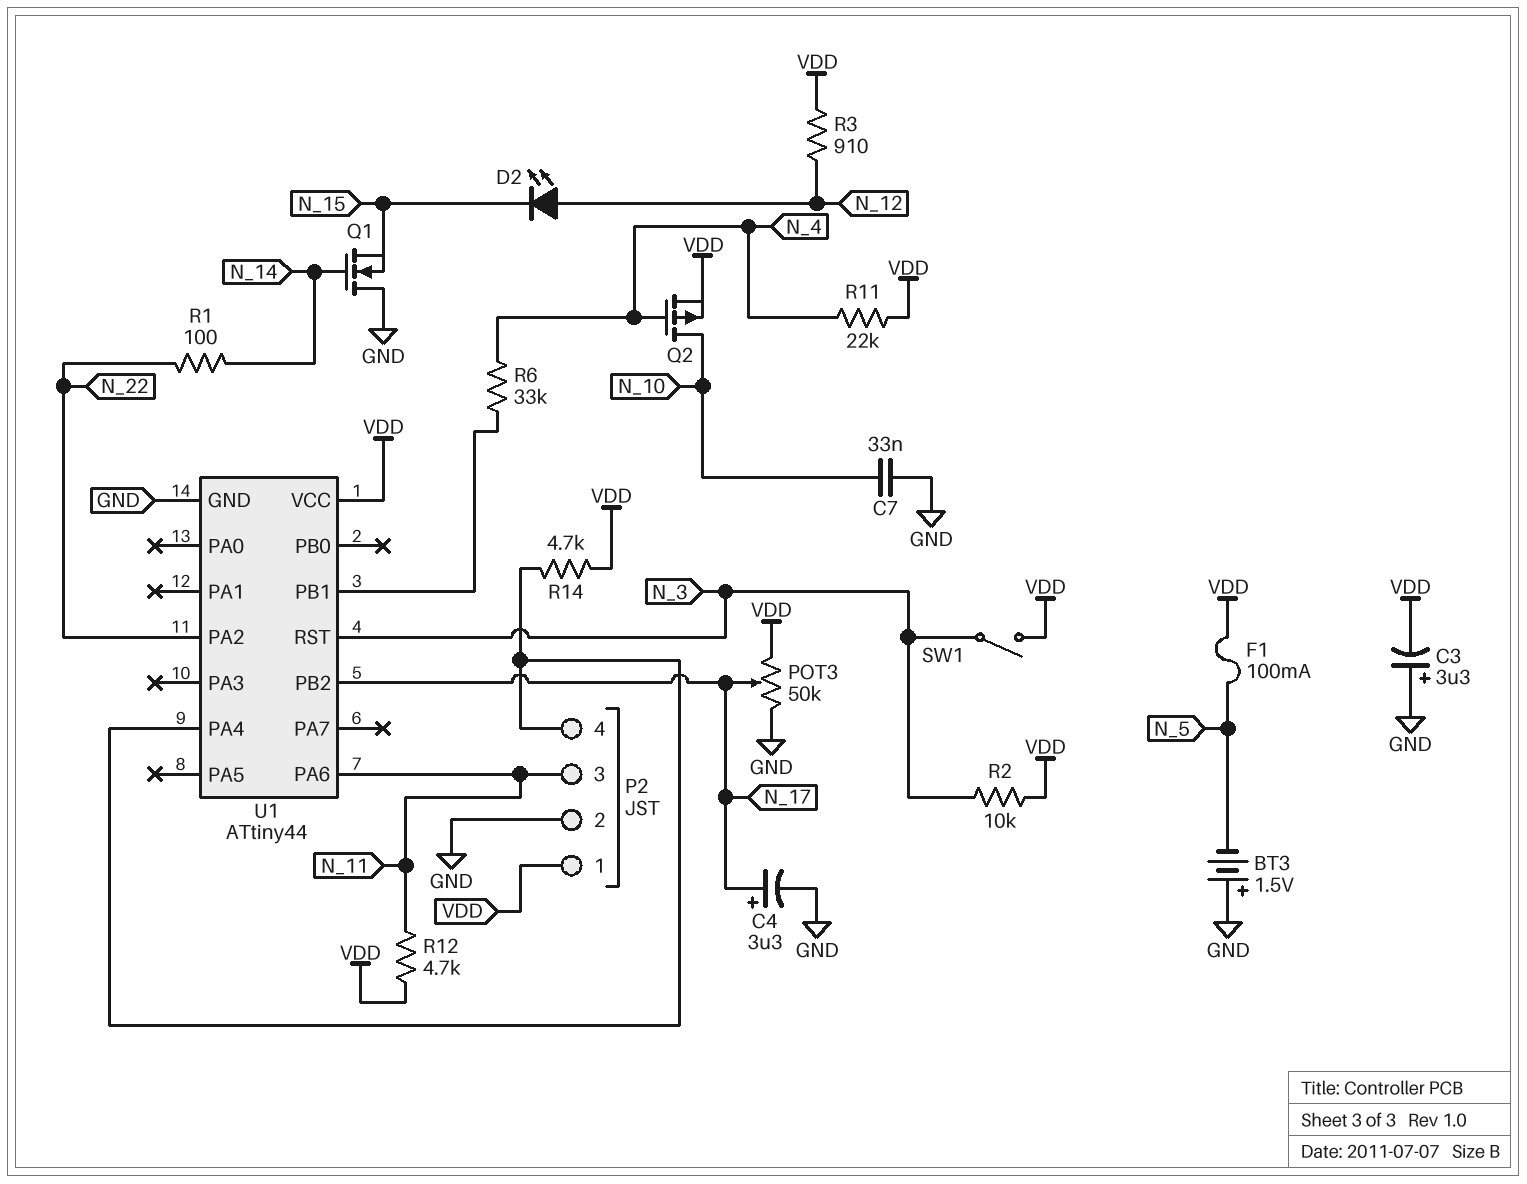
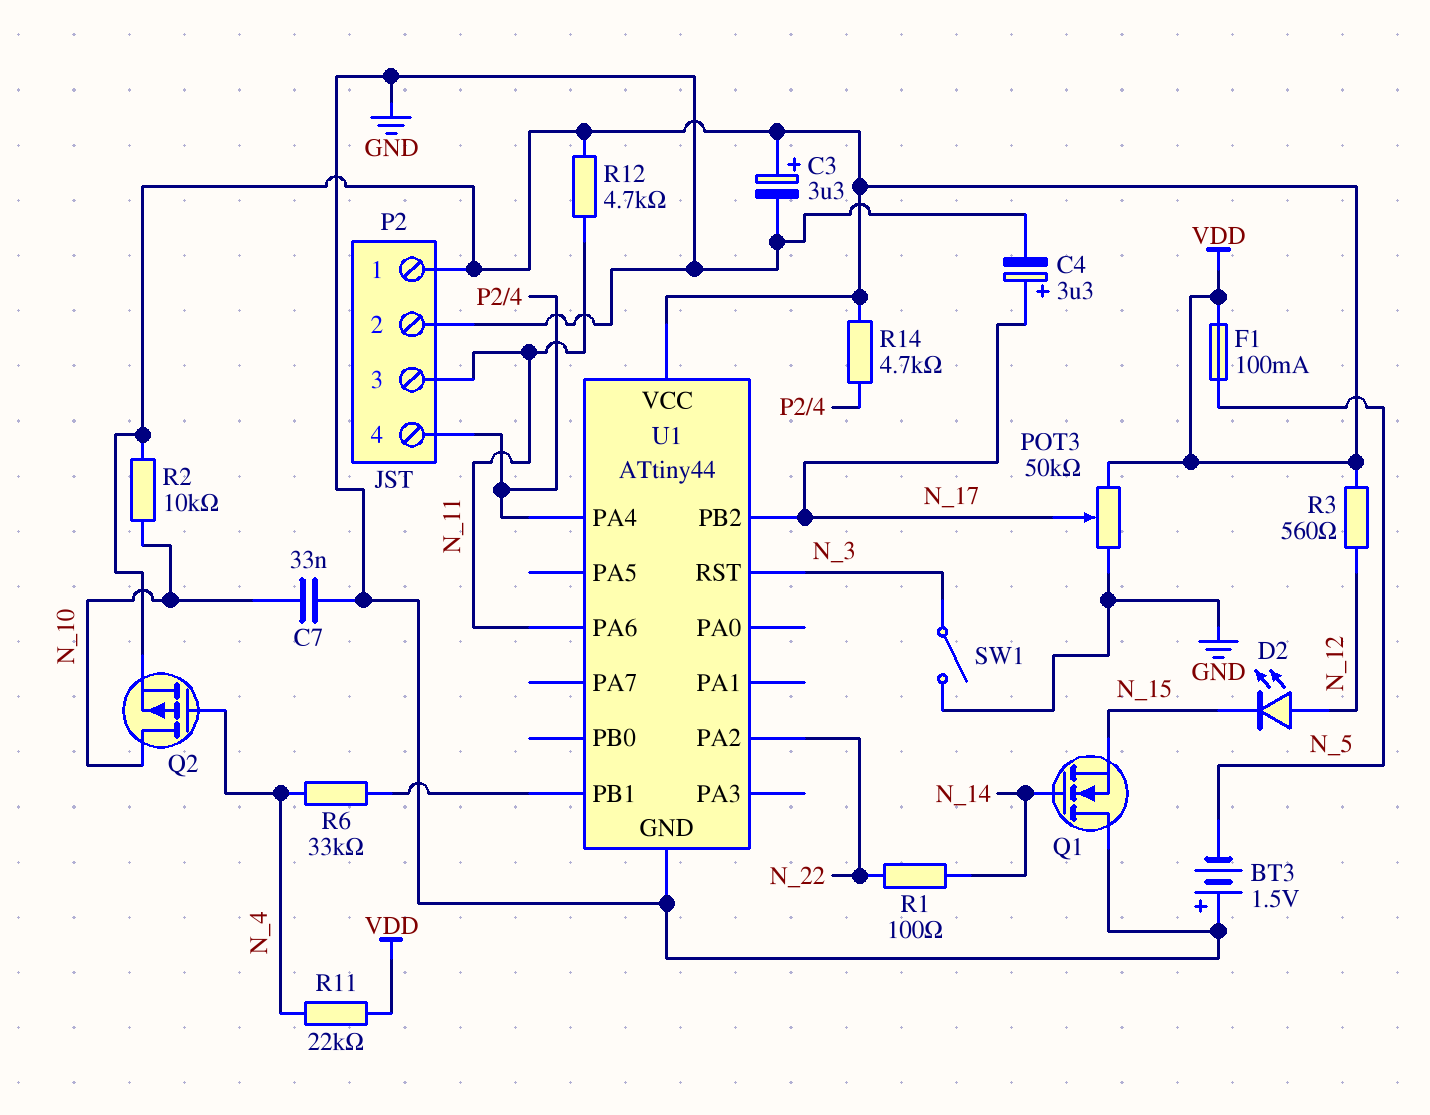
C3: 3.3uF (plus GND, minus VDD) -> 3.3uF (plus VDD, minus GND)
R2: 10k (N_3, VDD) -> 10k (N_10, VDD)
R3: 910 (N_12, VDD) -> 560 (N_12, VDD)
SW1: switch (N_3, VDD) -> switch (GND, N_3)

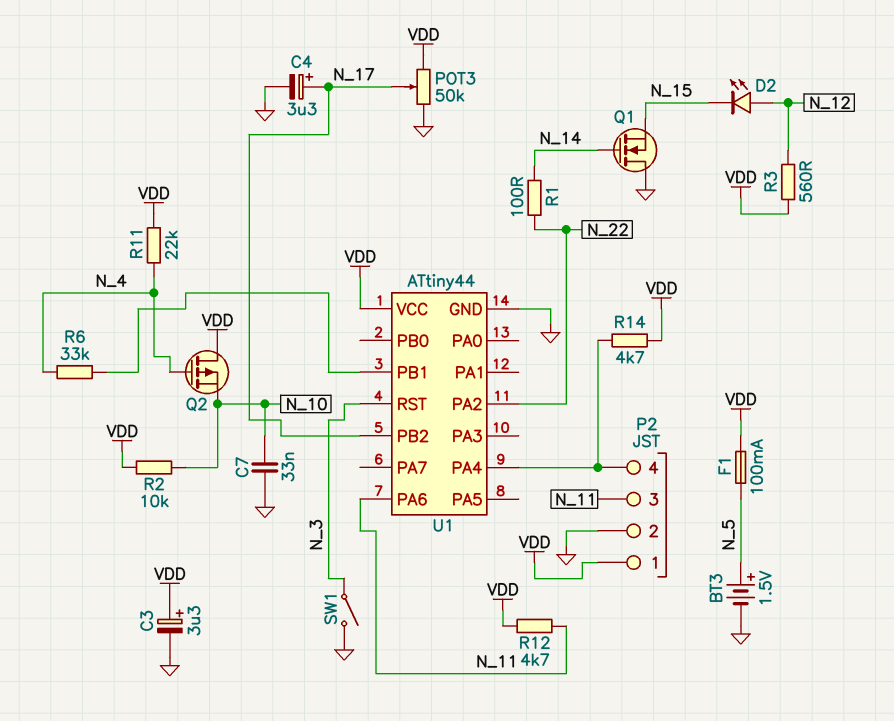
BT3: 1.5V (plus GND, minus N_5) -> 1.5V (plus N_5, minus GND)
Q2: PMOS (G N_4, D N_10, S VDD) -> PMOS (G N_4, D VDD, S N_10)

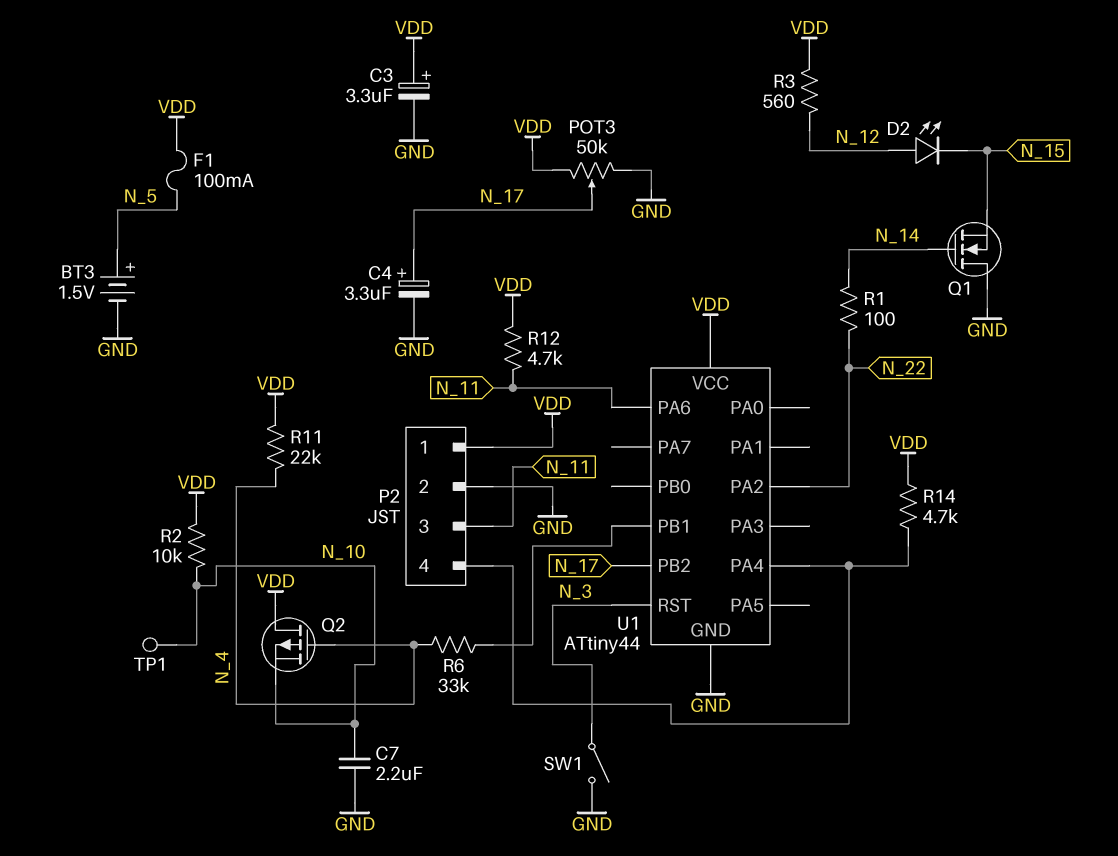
C7: 33nF (GND, N_10) -> 2.2uF (GND, N_10)
TP1: none -> test point (N_10)

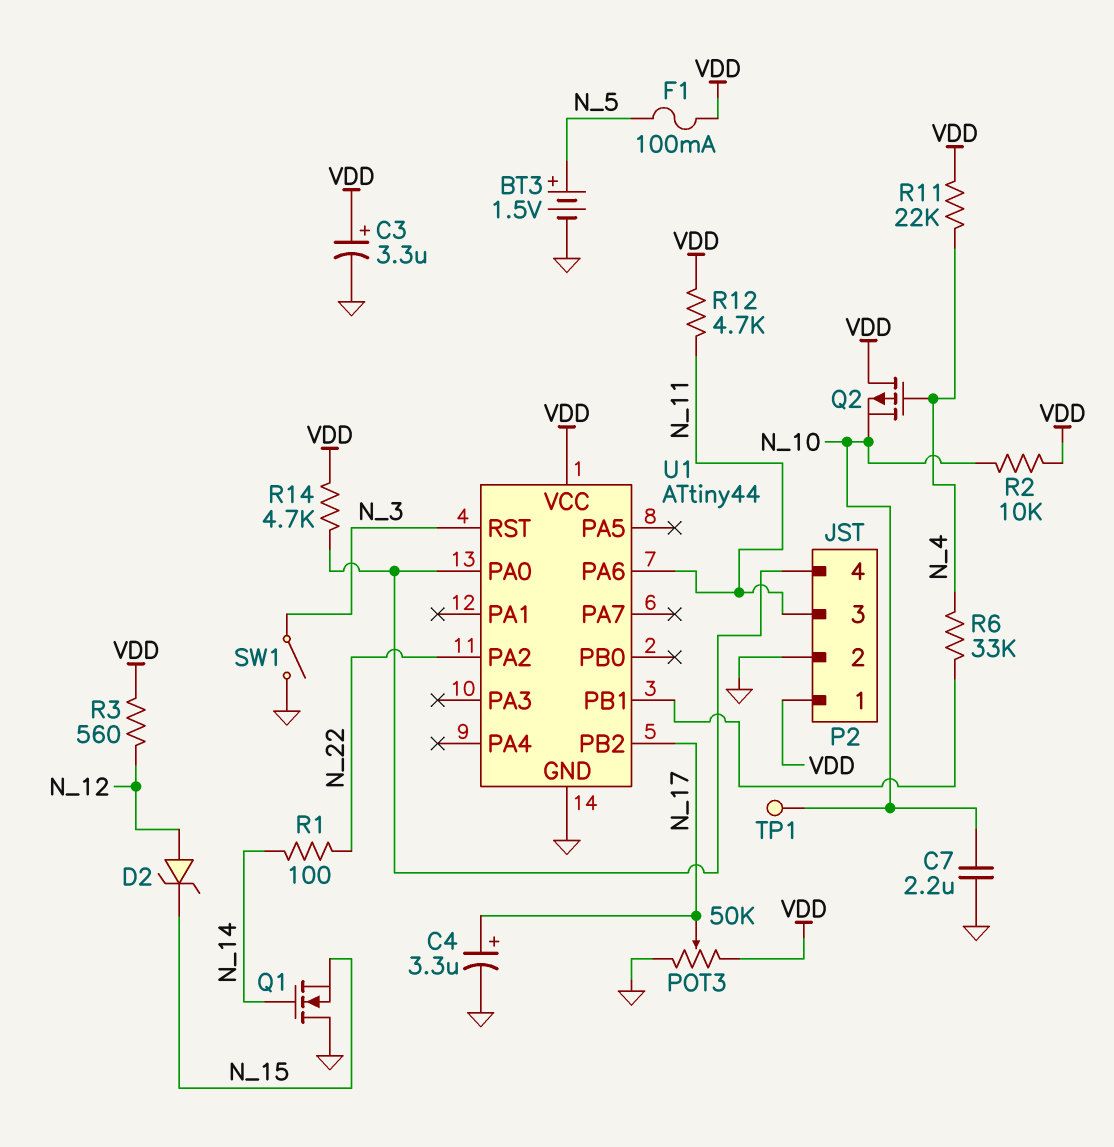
D2: LED (A N_12, K N_15) -> zener (A N_12, K N_15)
U1 pin PA0: none -> P2/4
U1 pin PA4: P2/4 -> none

